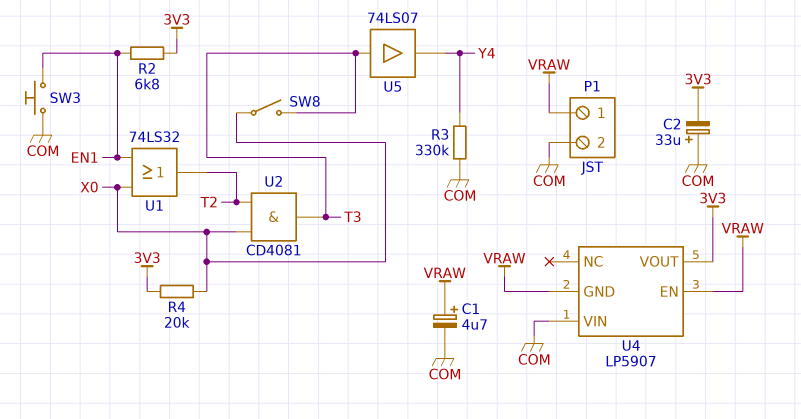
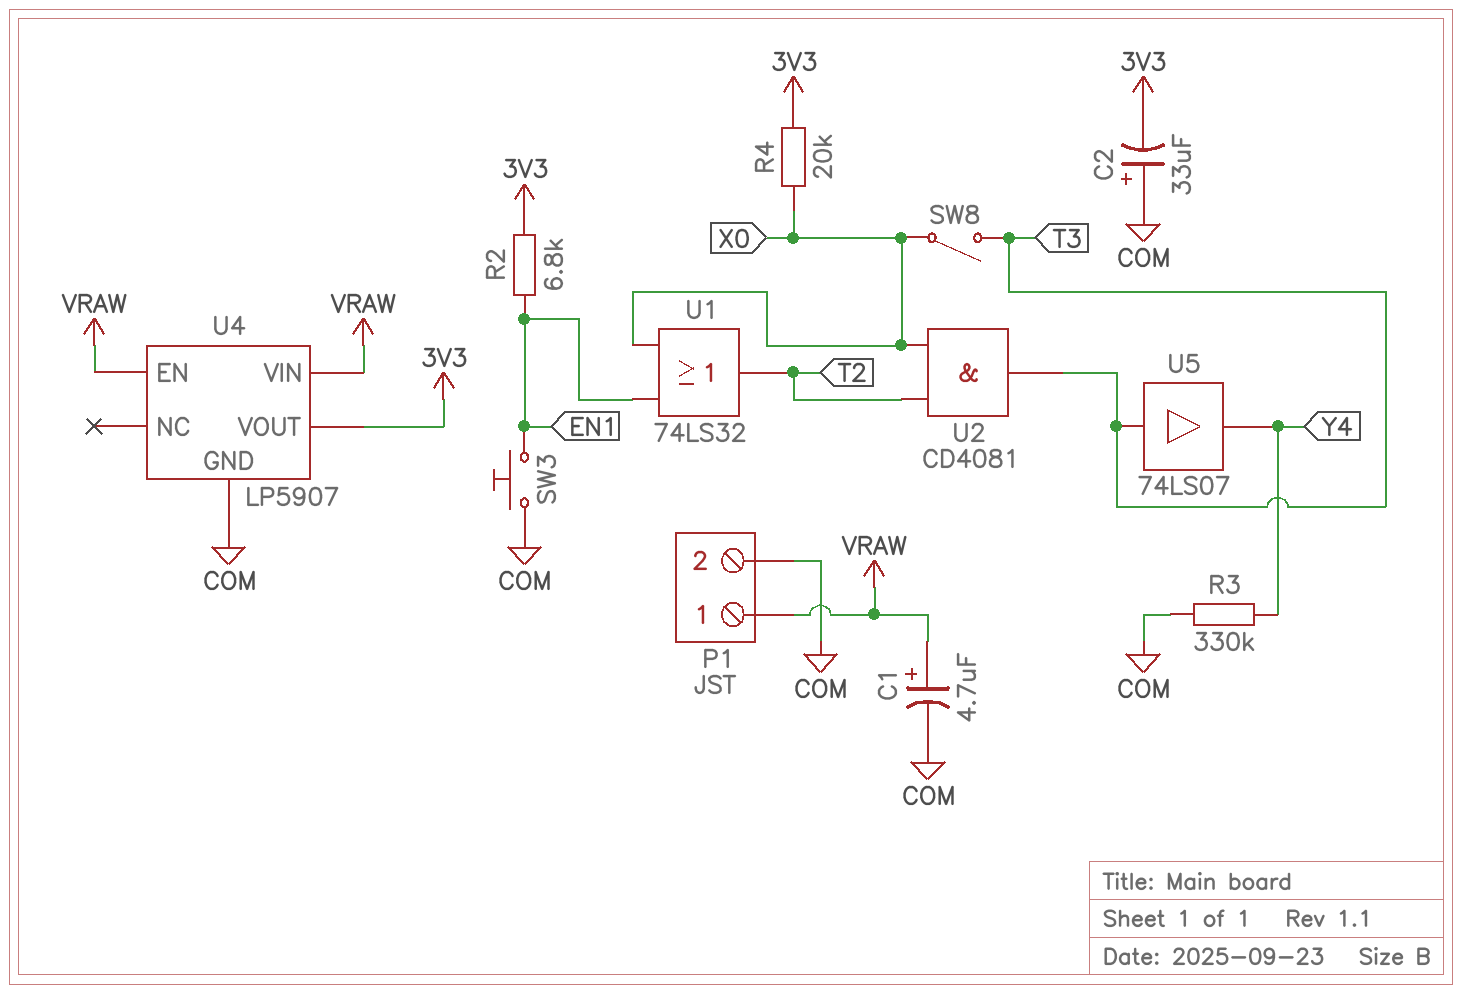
U4 pin GND: VRAW -> COM
U4 pin VIN: COM -> VRAW

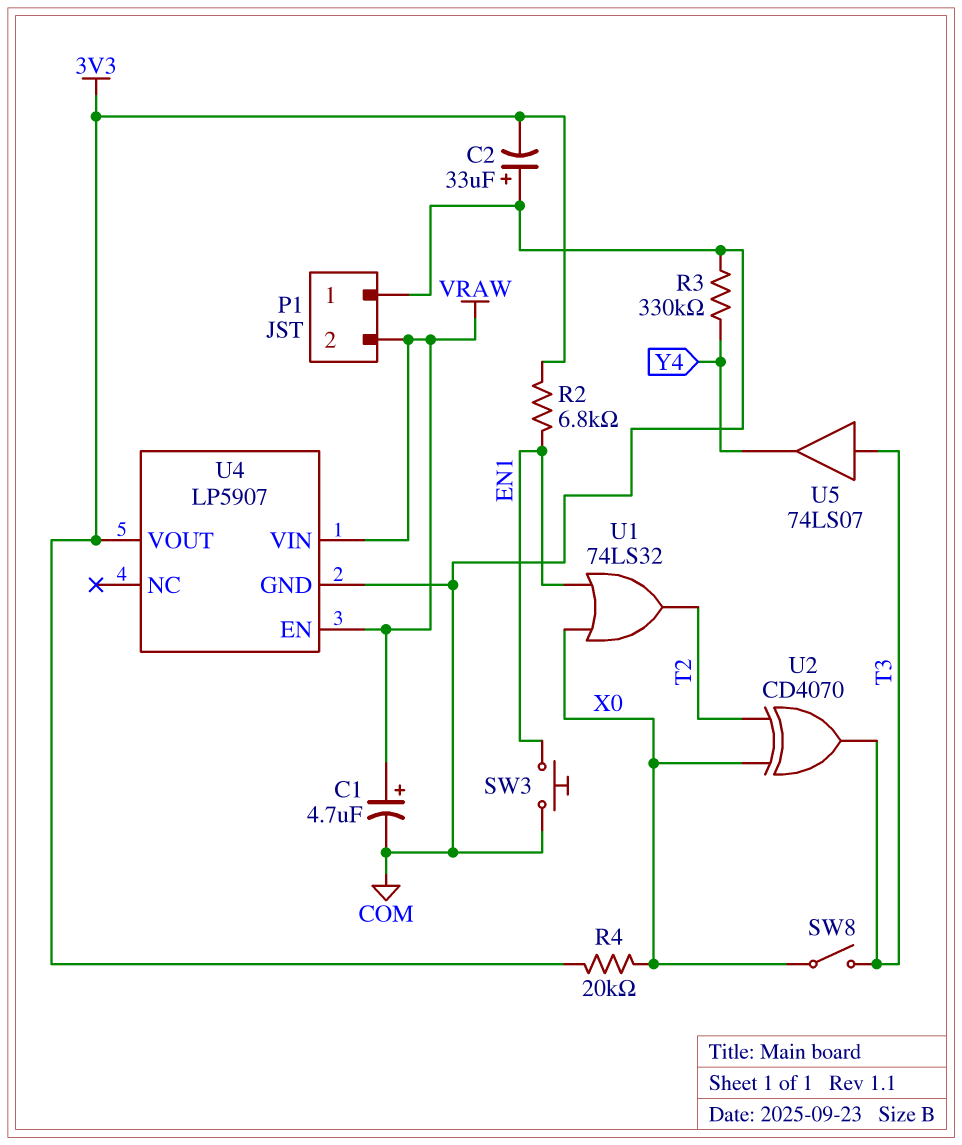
P1 pin 1: VRAW -> COM
P1 pin 2: COM -> VRAW
U2: AND CD4081 (in T2, in X0, out T3) -> XOR CD4070 (in T2, in X0, out T3)

